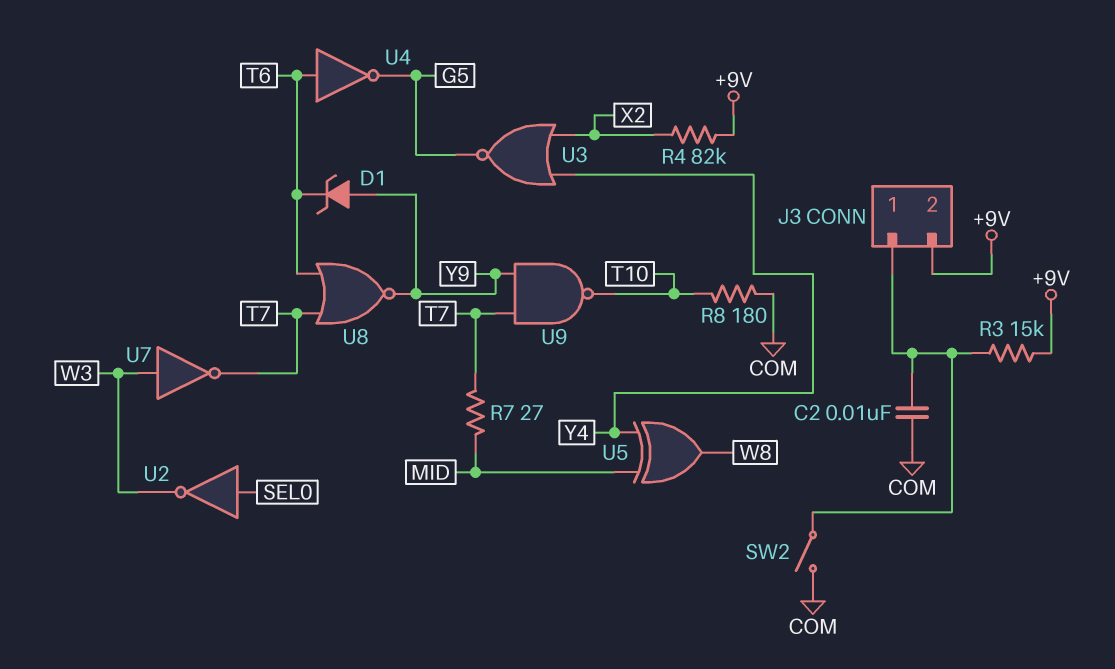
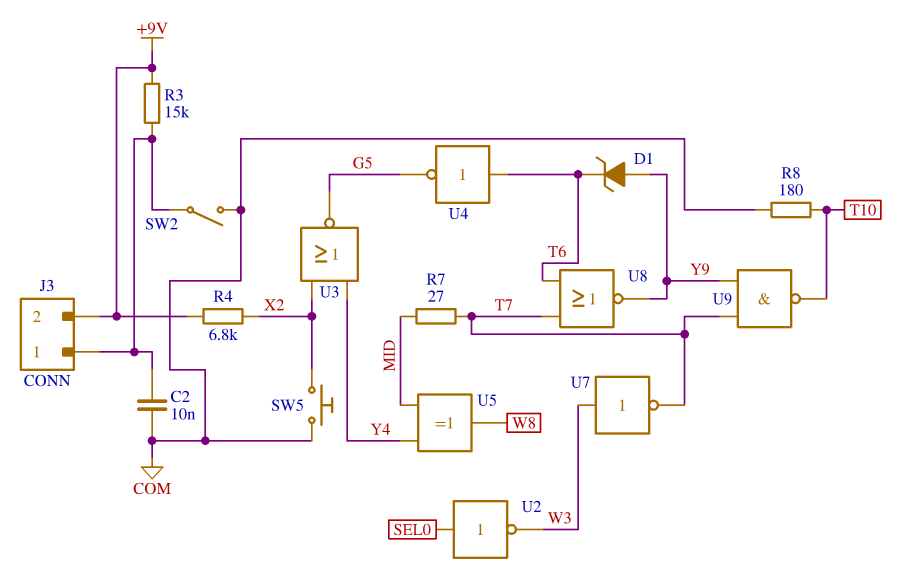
R4: 82k (+9V, X2) -> 6.8k (+9V, X2)
SW5: none -> button (COM, X2)

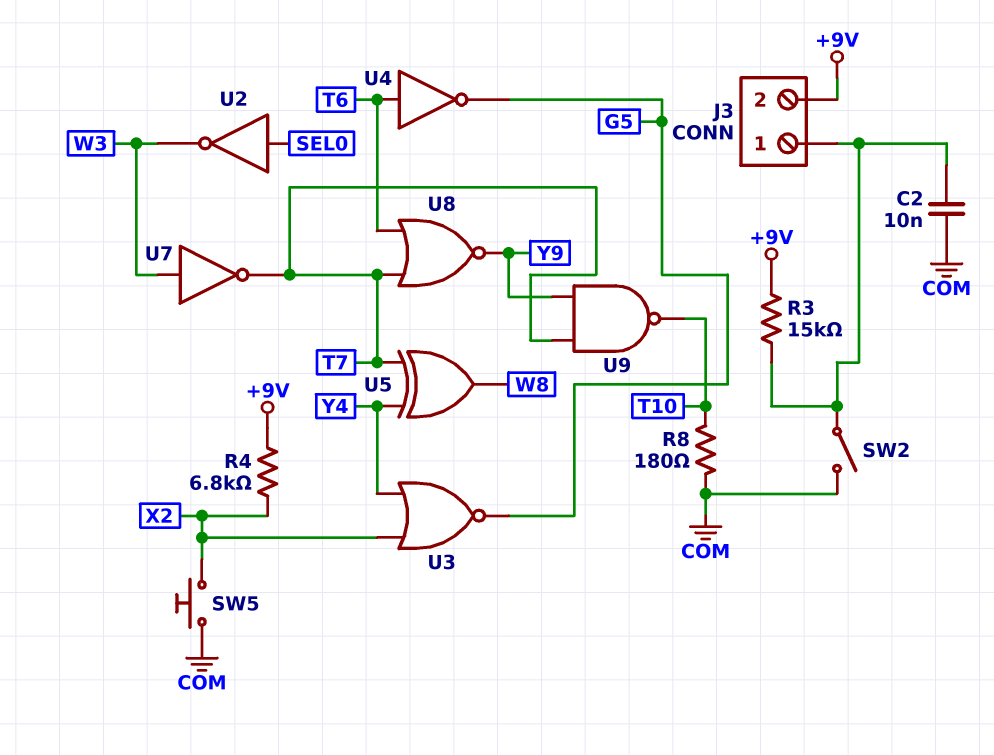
D1: zener (A Y9, K T6) -> none
R7: 27 (MID, T7) -> none
U5: XOR (in MID, in Y4, out W8) -> XOR (in T7, in Y4, out W8)

